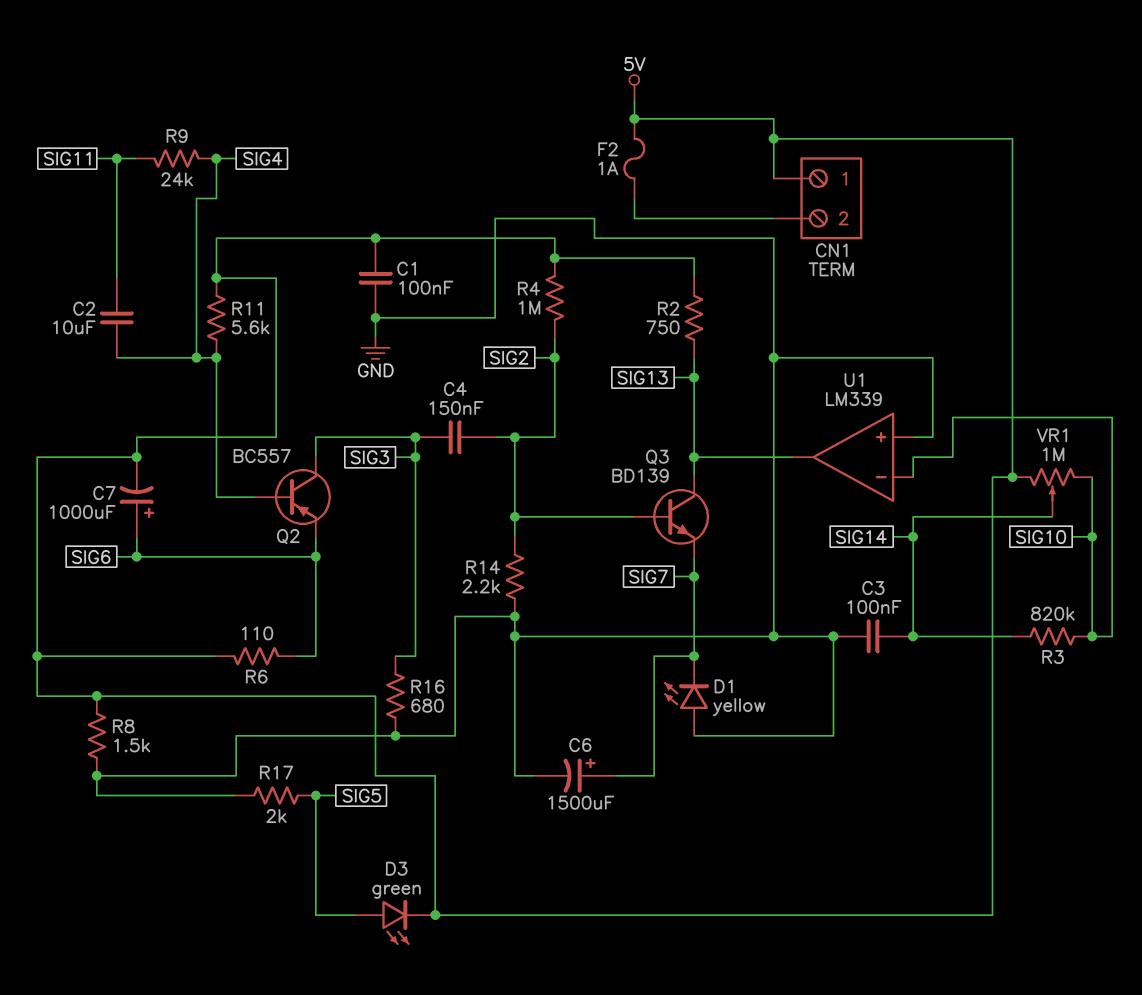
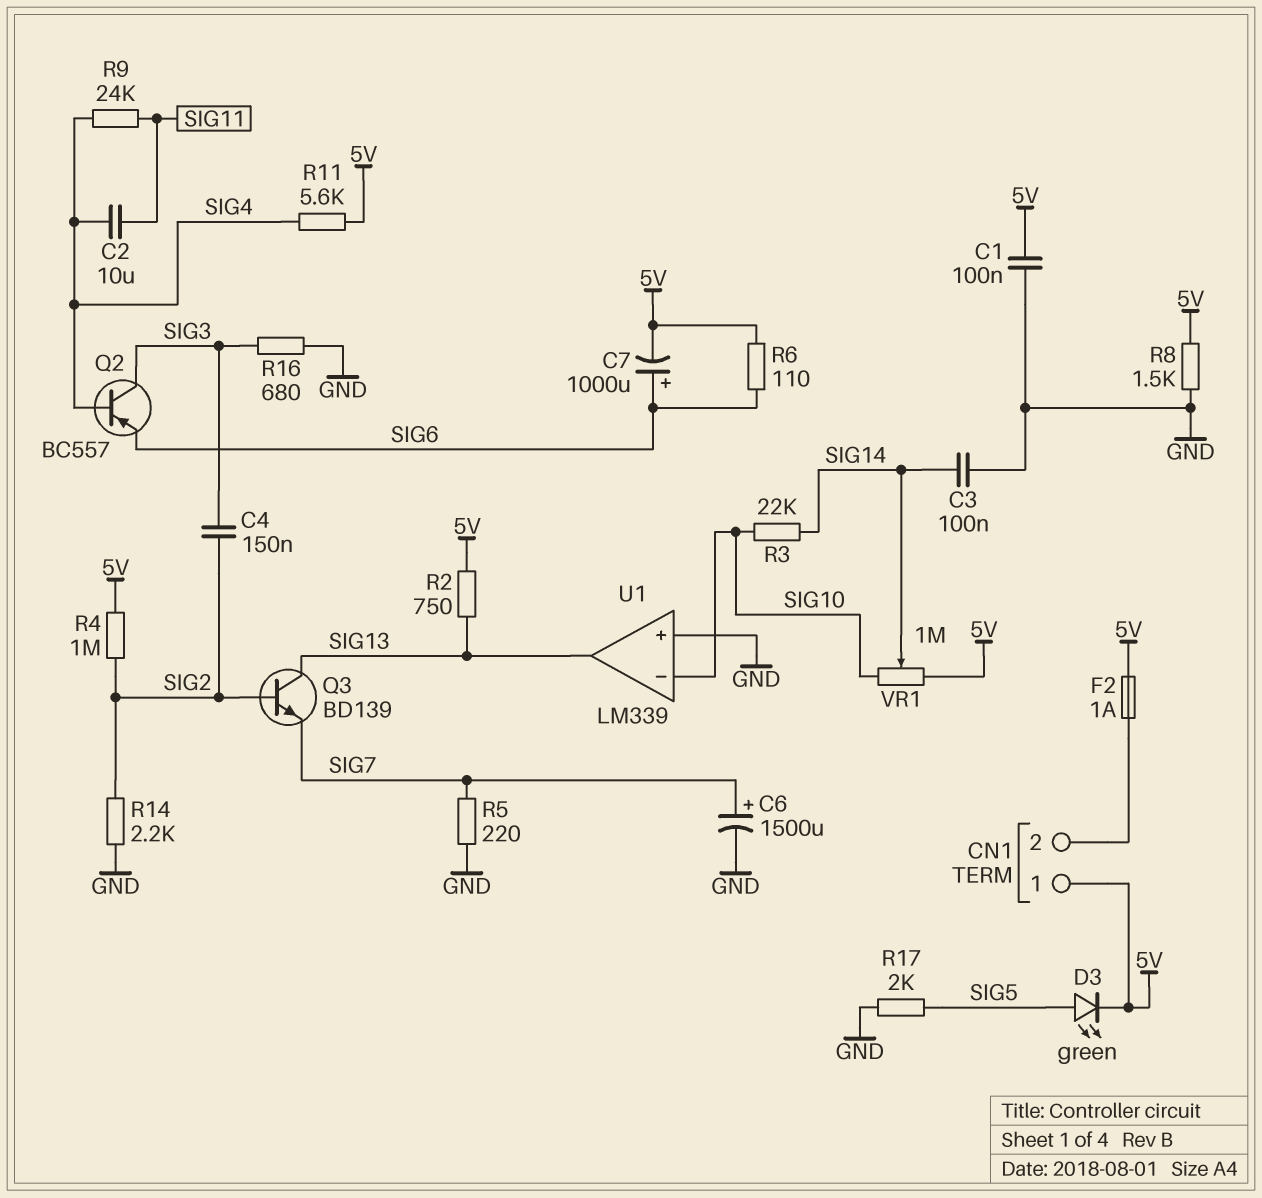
D1: LED yellow (A GND, K SIG7) -> none
R3: 820k (SIG10, SIG14) -> 22k (SIG10, SIG14)
R5: none -> 220 (GND, SIG7)

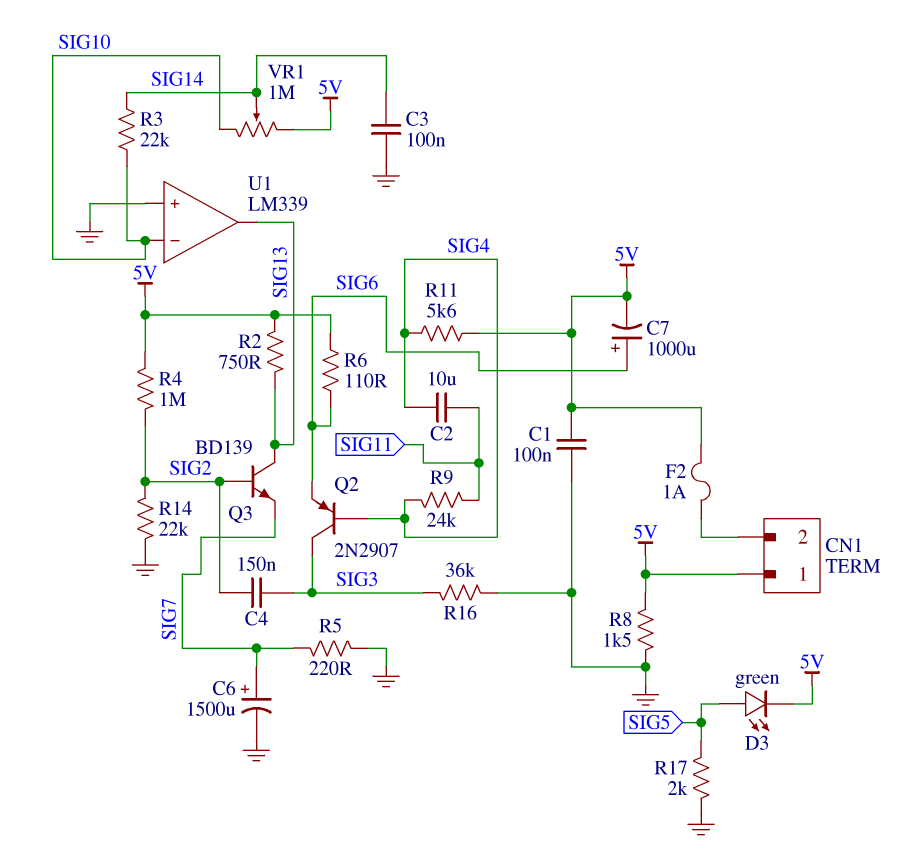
Q2: PNP BC557 (B SIG4, C SIG3, E SIG6) -> PNP 2N2907 (B SIG4, C SIG3, E SIG6)
R14: 2.2k (GND, SIG2) -> 22k (GND, SIG2)
R16: 680 (GND, SIG3) -> 36k (GND, SIG3)

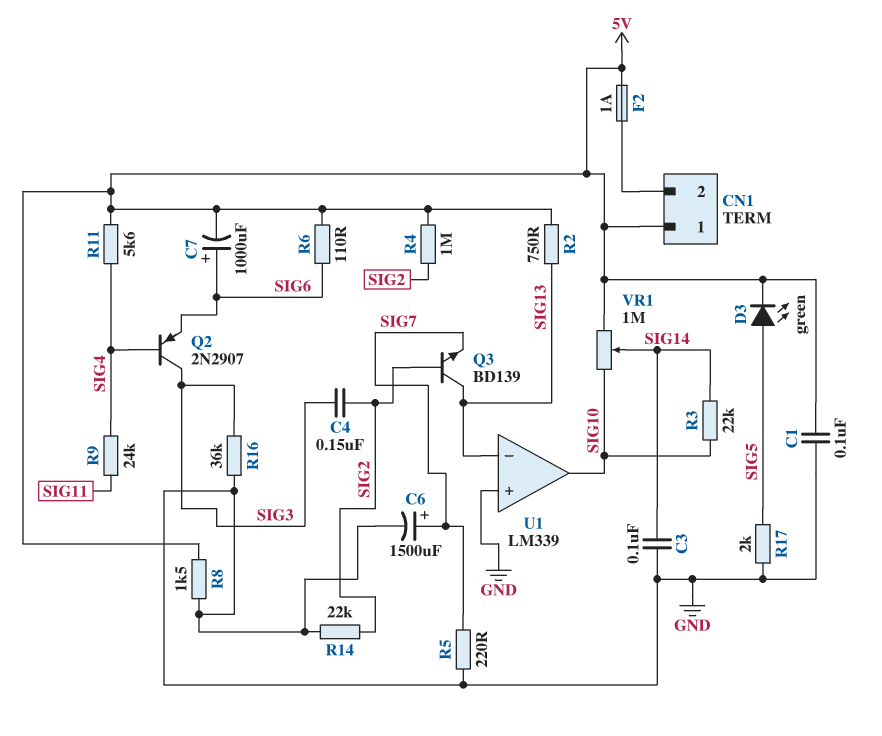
C2: 10uF (SIG4, SIG11) -> none
U1 pin in-: SIG10 -> SIG13
U1 pin out: SIG13 -> SIG10

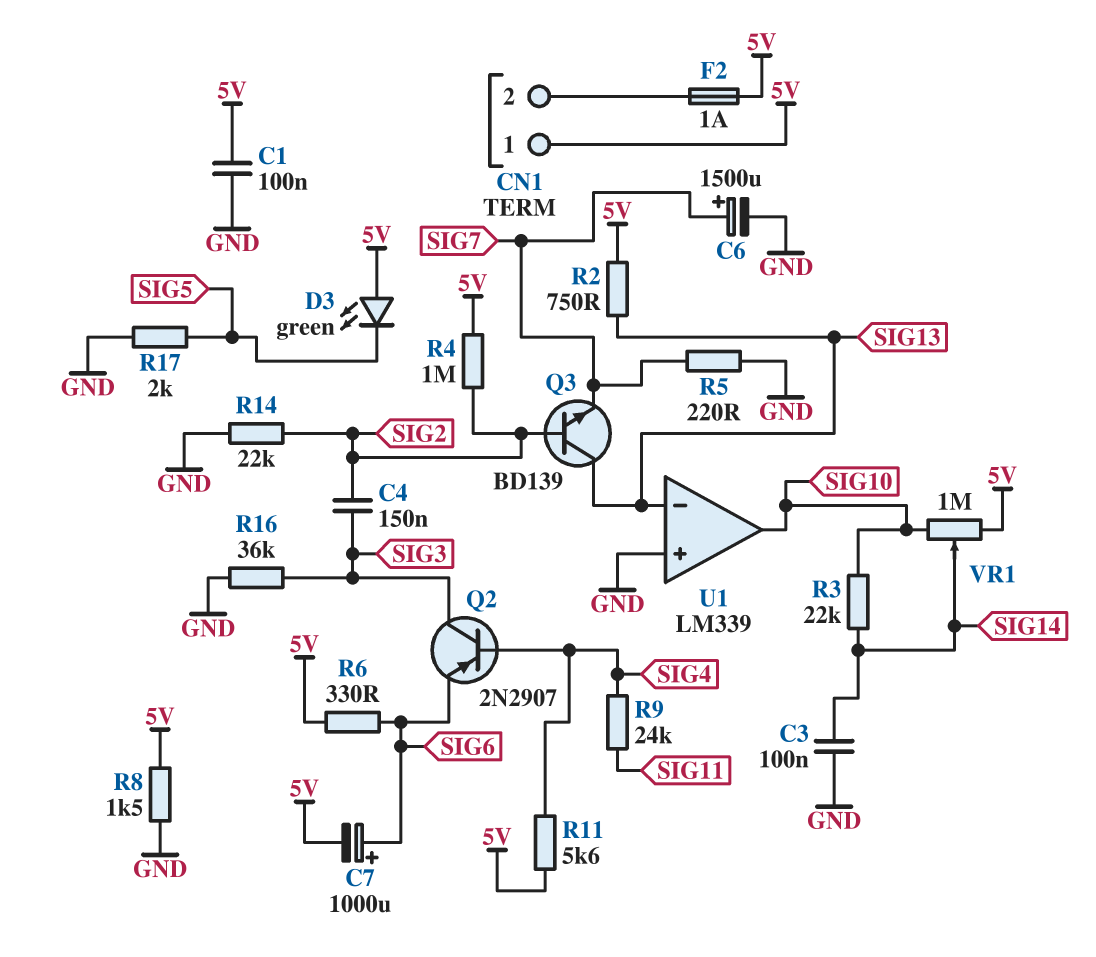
D3: LED green (A SIG5, K 5V) -> LED green (A 5V, K SIG5)
R6: 110 (5V, SIG6) -> 330 (5V, SIG6)

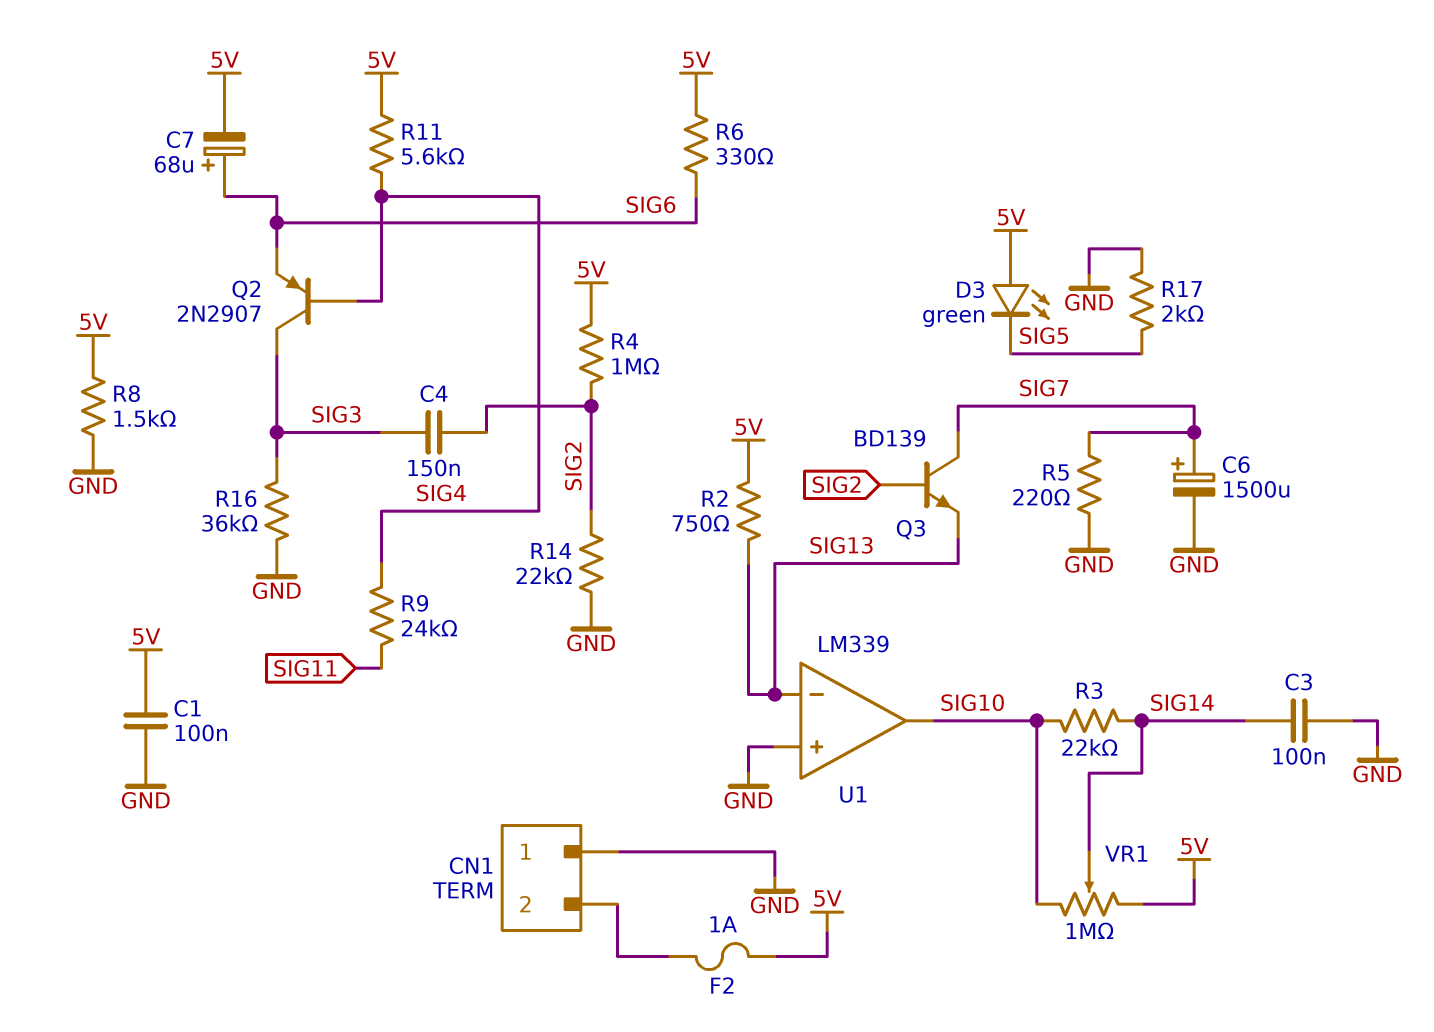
C7: 1000uF (plus SIG6, minus 5V) -> 68uF (plus SIG6, minus 5V)
CN1 pin 1: 5V -> GND
Q3: NPN BD139 (B SIG2, C SIG13, E SIG7) -> NPN BD139 (B SIG2, C SIG7, E SIG13)

